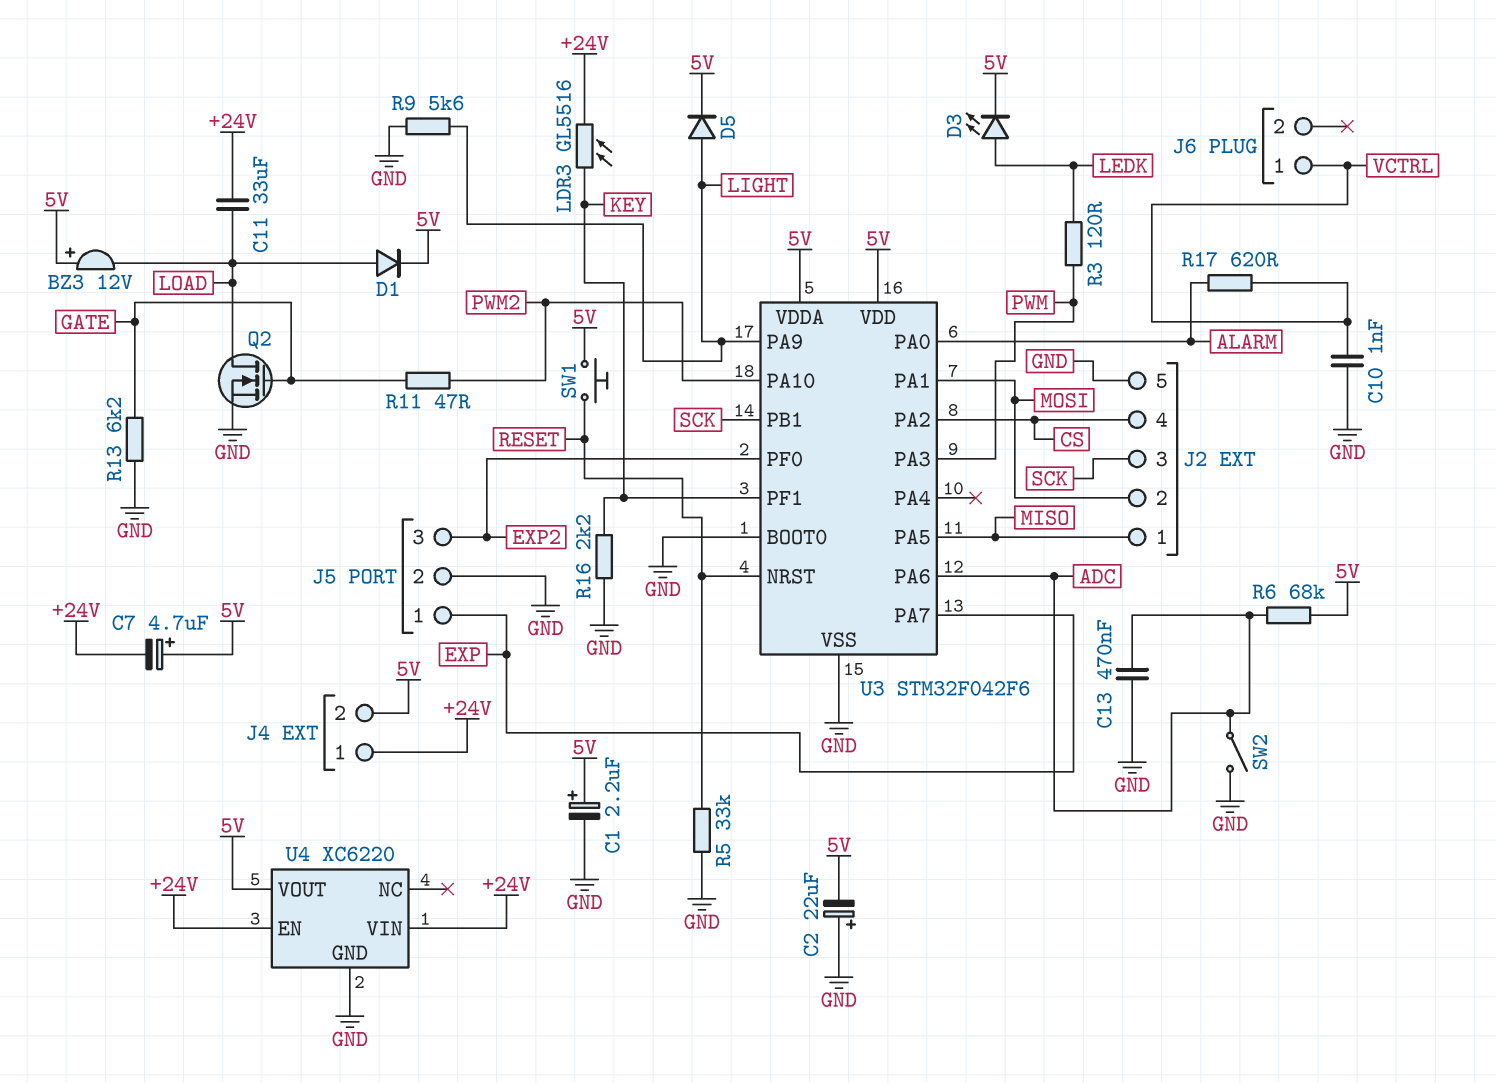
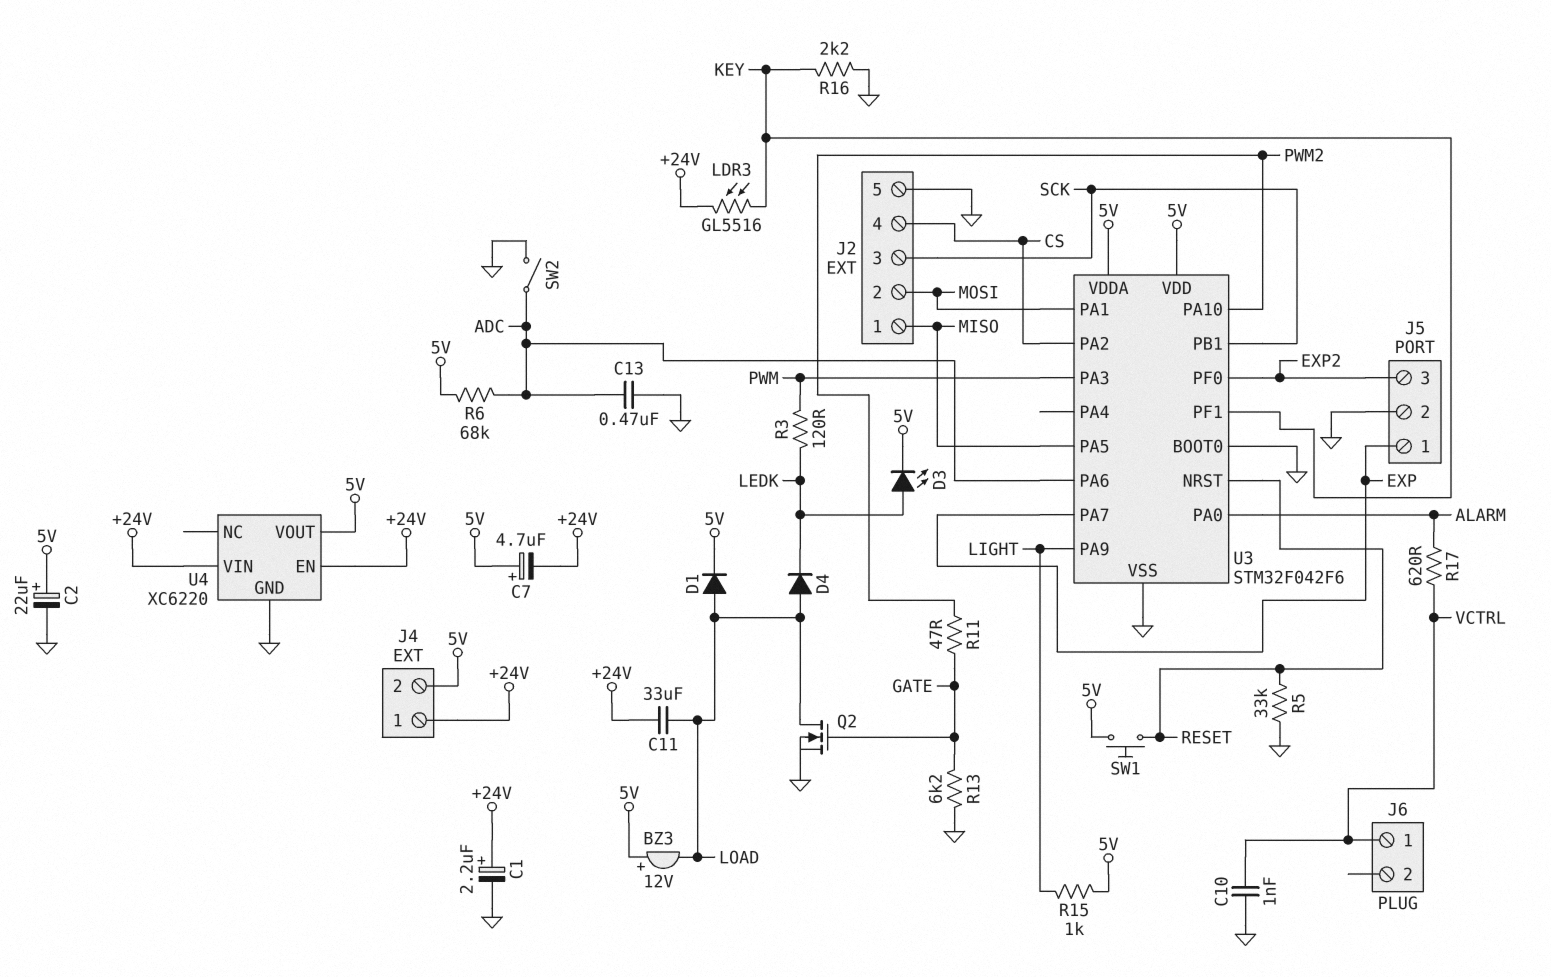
C1: 2.2uF (plus 5V, minus GND) -> 2.2uF (plus +24V, minus GND)
C2: 22uF (plus GND, minus 5V) -> 22uF (plus 5V, minus GND)
D4: none -> diode (A LOAD, K LEDK)
D5: diode (A LIGHT, K 5V) -> none
R9: 5.6k (GND, LIGHT) -> none
R15: none -> 1k (5V, LIGHT)

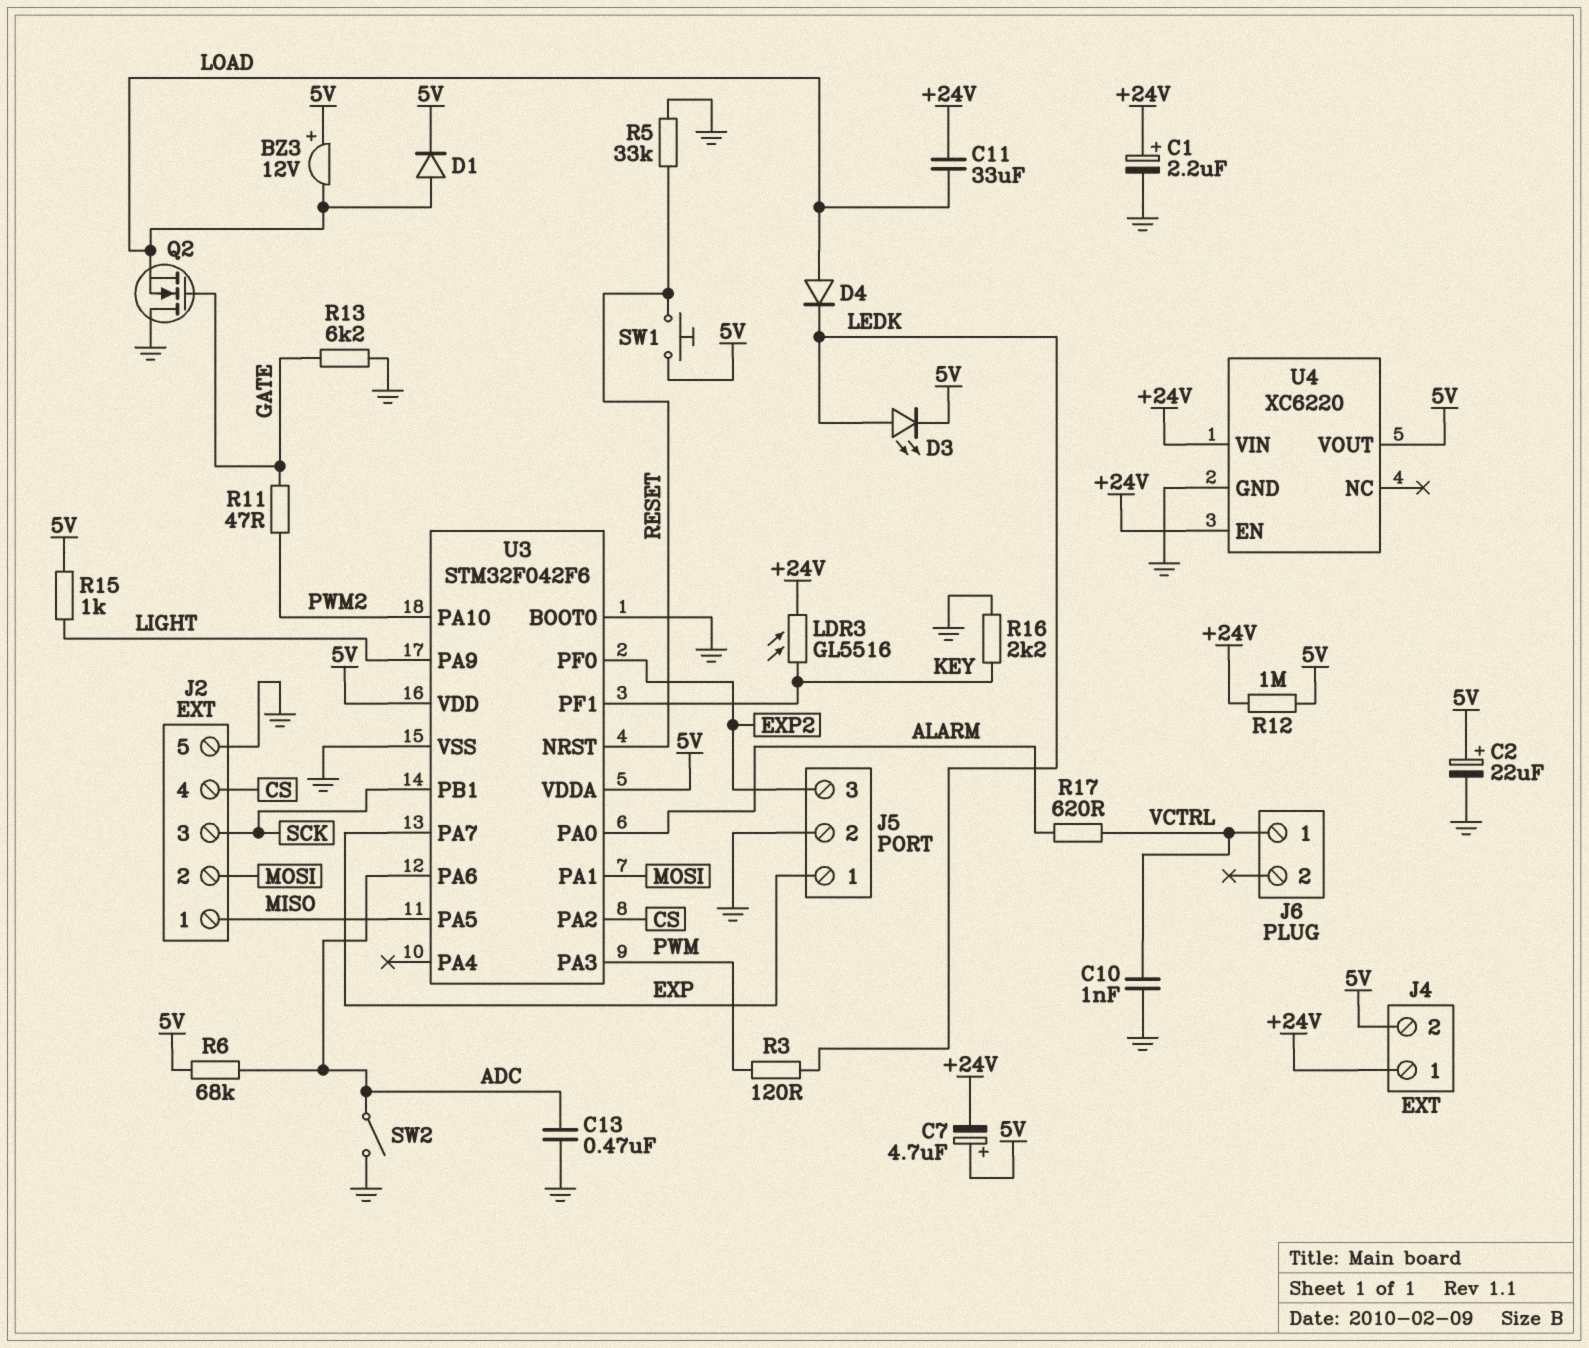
Q2: NMOS (G GATE, D LOAD, S GND) -> NMOS (G GATE, D GND, S LOAD)
R12: none -> 1M (+24V, 5V)

